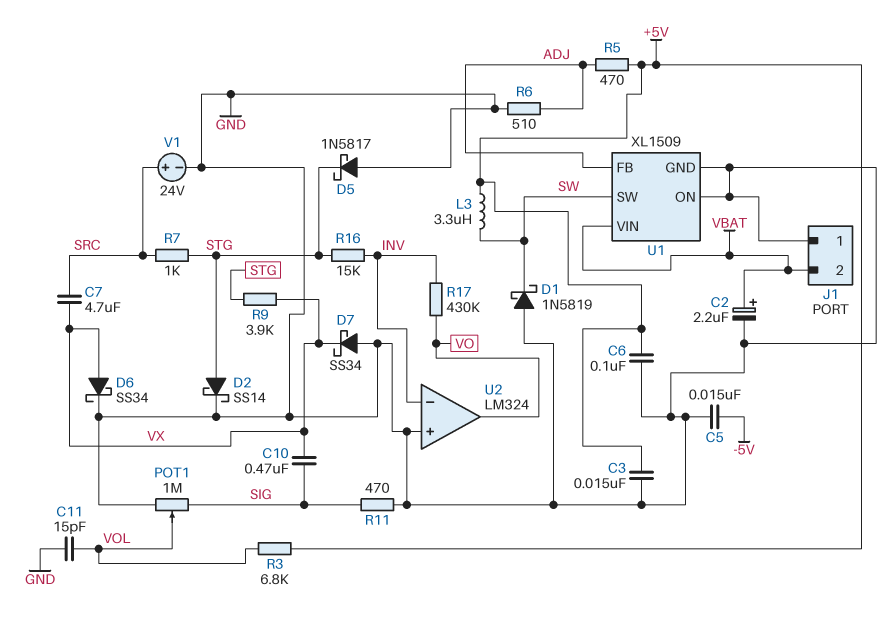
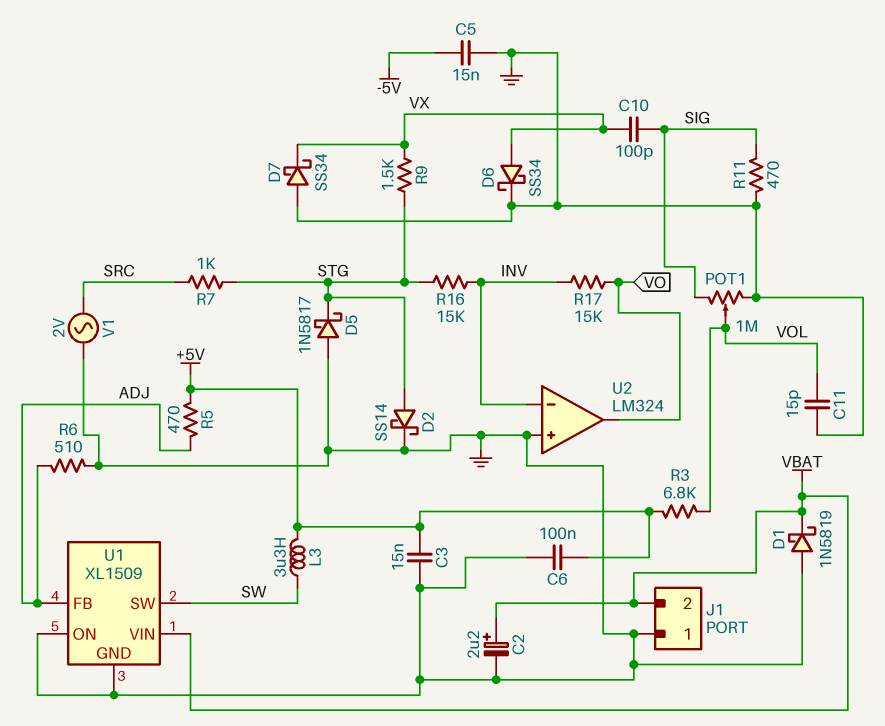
C7: 4.7uF (SRC, VX) -> none
C10: 470nF (SIG, VX) -> 100pF (SIG, VX)
D1: schottky 1N5819 (A GND, K SW) -> schottky 1N5819 (A GND, K VBAT)
R9: 3.9k (STG, VX) -> 1.5k (STG, VX)
R17: 430k (INV, VO) -> 15k (INV, VO)
V1: 24V (plus SRC, minus GND) -> AC 2V (GND, SRC)

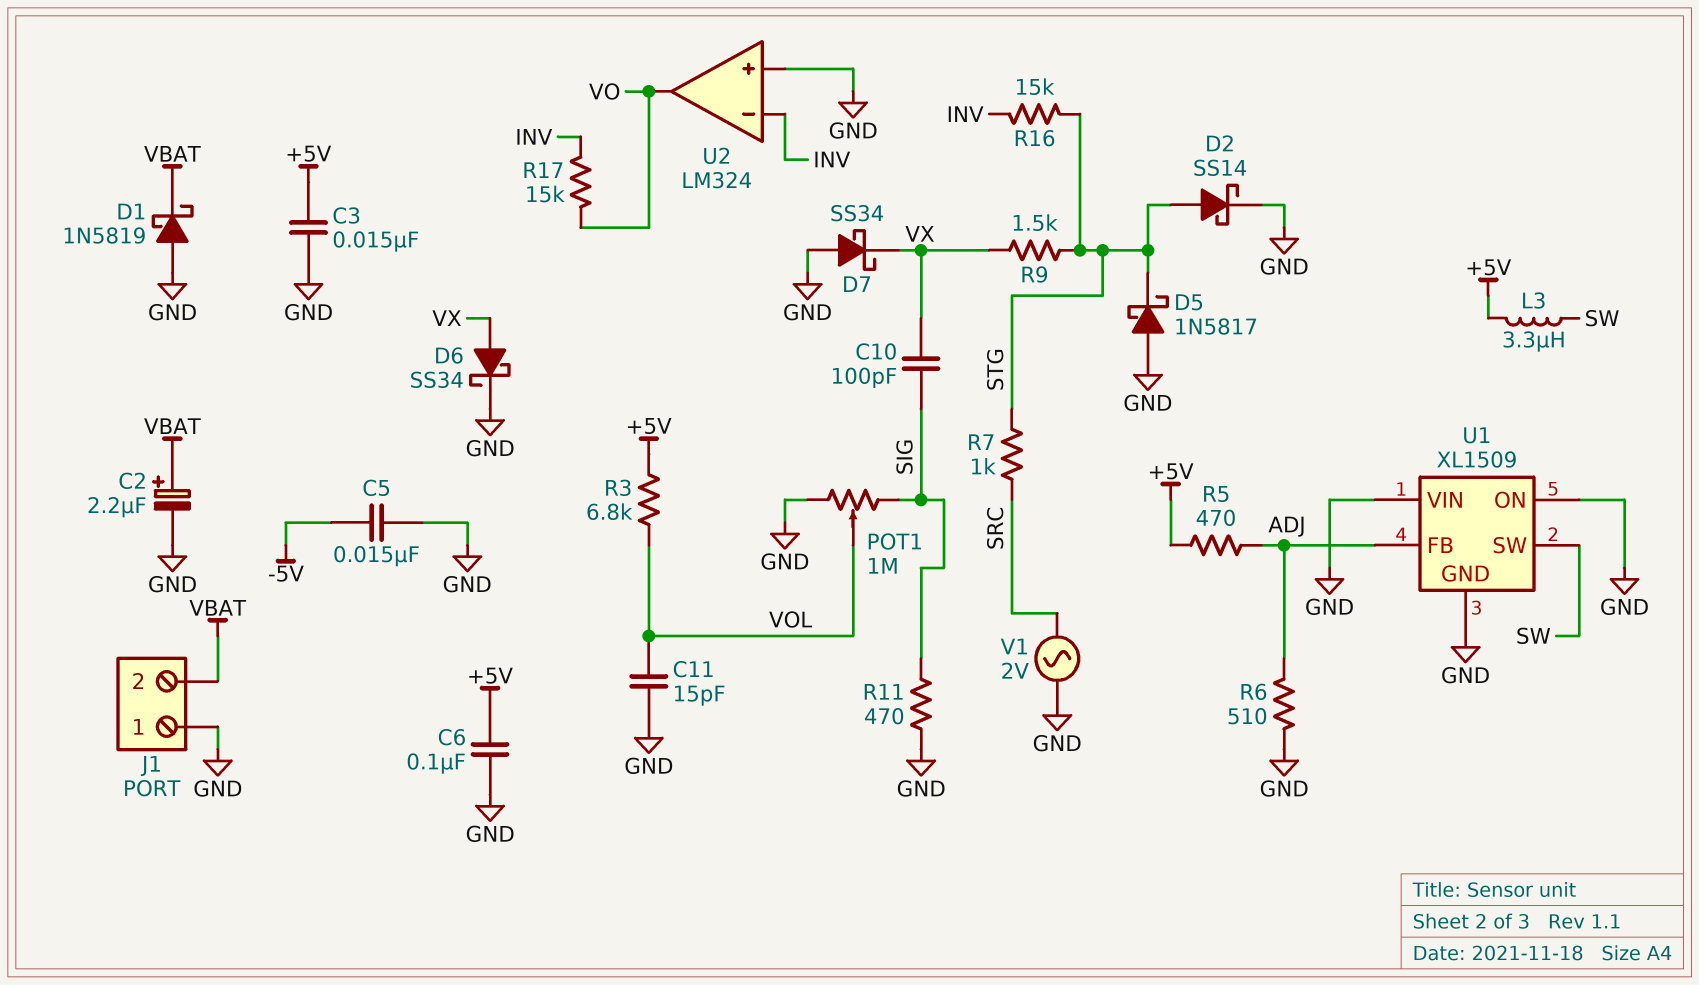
U1 pin VIN: VBAT -> GND

